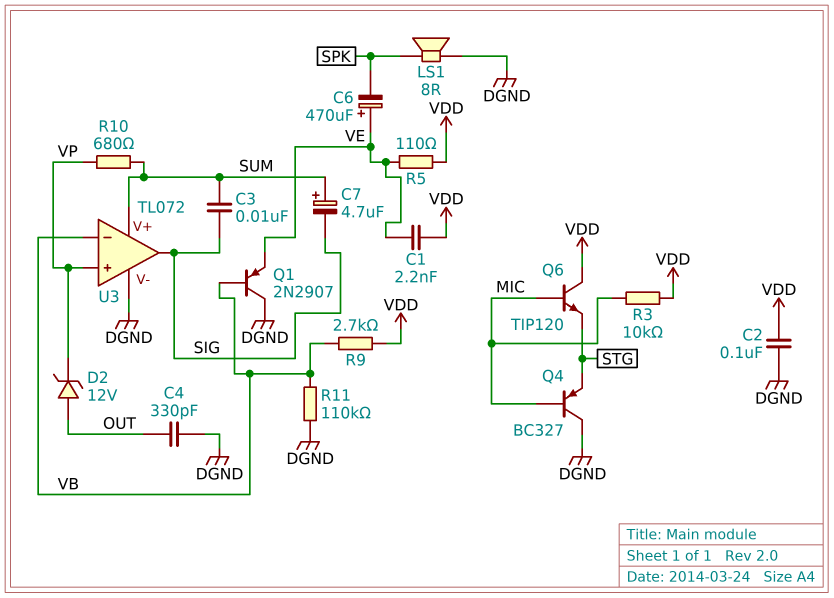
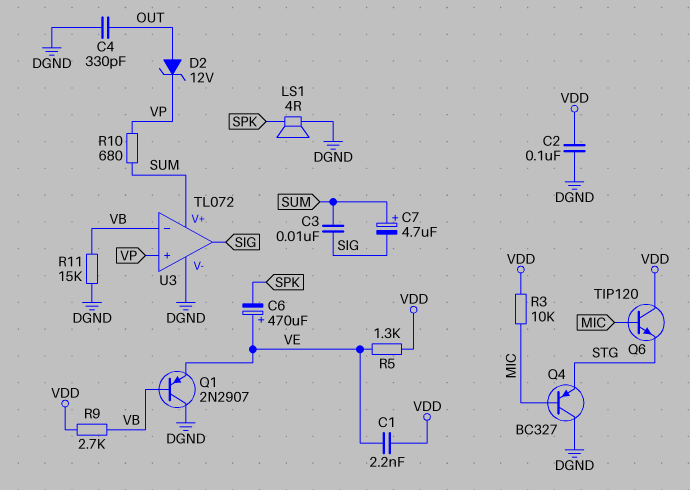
LS1: speaker 8R (DGND, SPK) -> speaker 4R (DGND, SPK)
R5: 110 (VDD, VE) -> 1.3k (VDD, VE)
R11: 110k (DGND, VB) -> 15k (DGND, VB)

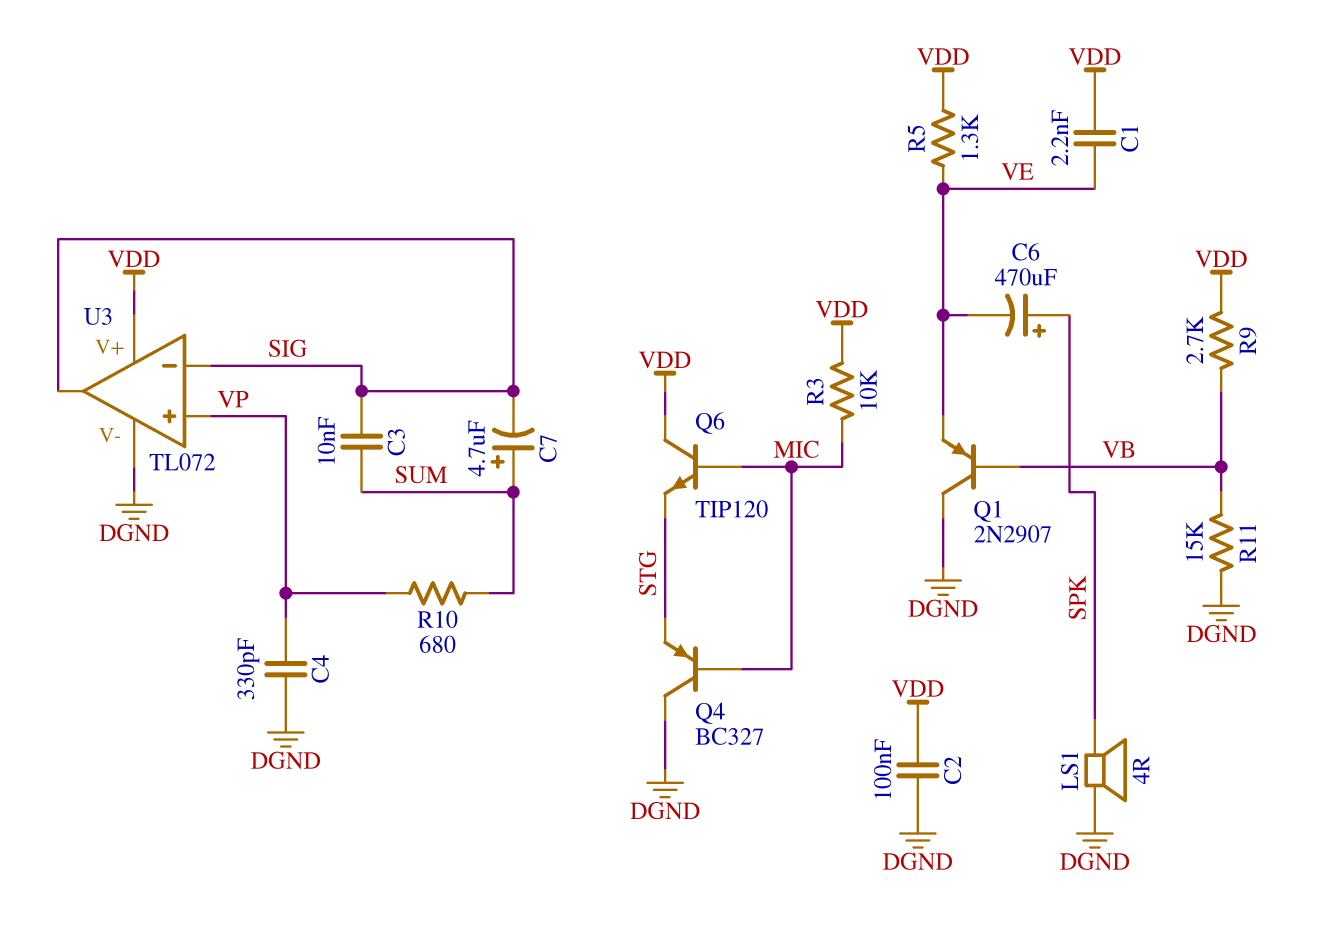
C4: 330pF (DGND, OUT) -> 330pF (DGND, VP)
C6: 470uF (plus VE, minus SPK) -> 470uF (plus SPK, minus VE)
D2: zener 12V (A OUT, K VP) -> none
U3 pin V+: SUM -> VDD
U3 pin in-: VB -> SIG

